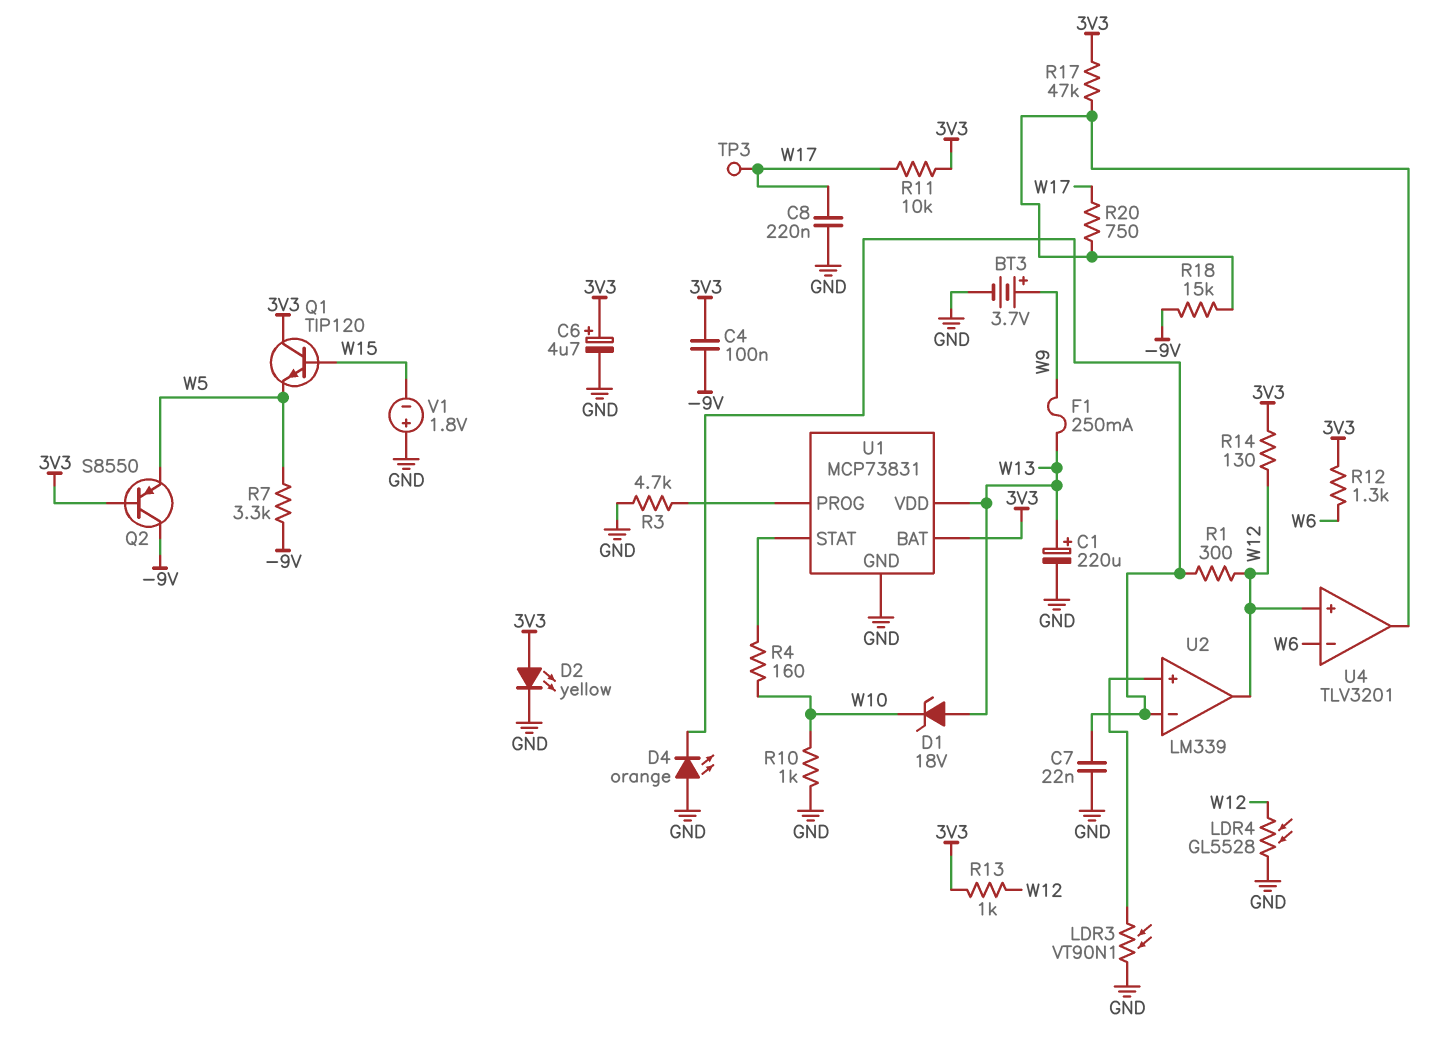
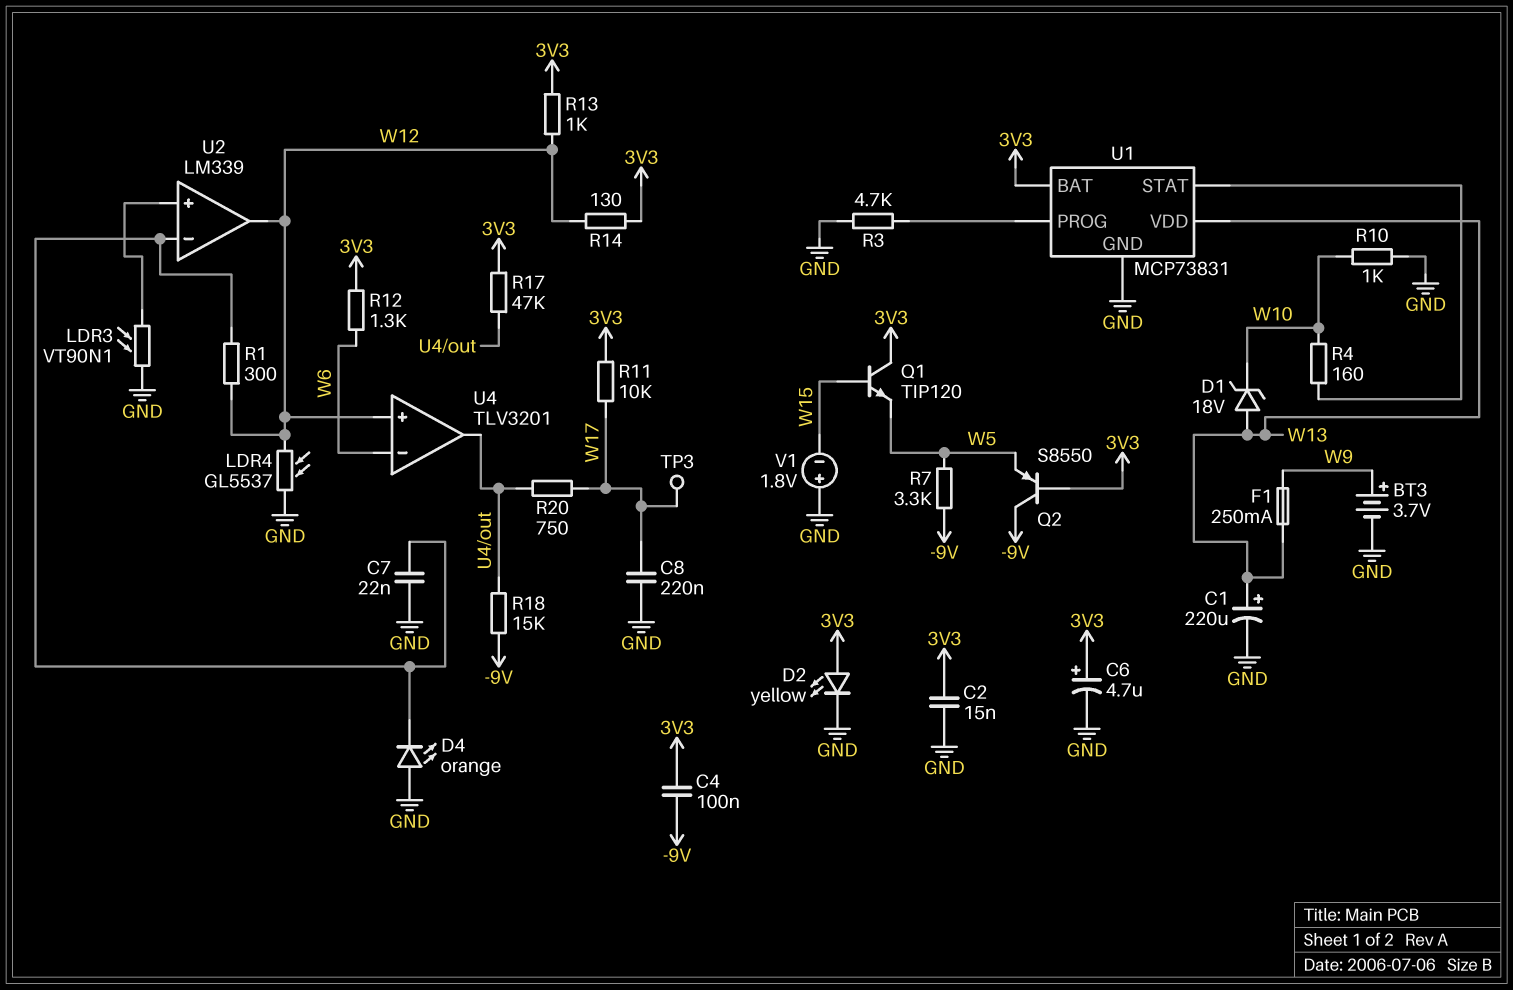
C2: none -> 15nF (3V3, GND)
LDR4: GL5528 (GND, W12) -> GL5537 (GND, W12)

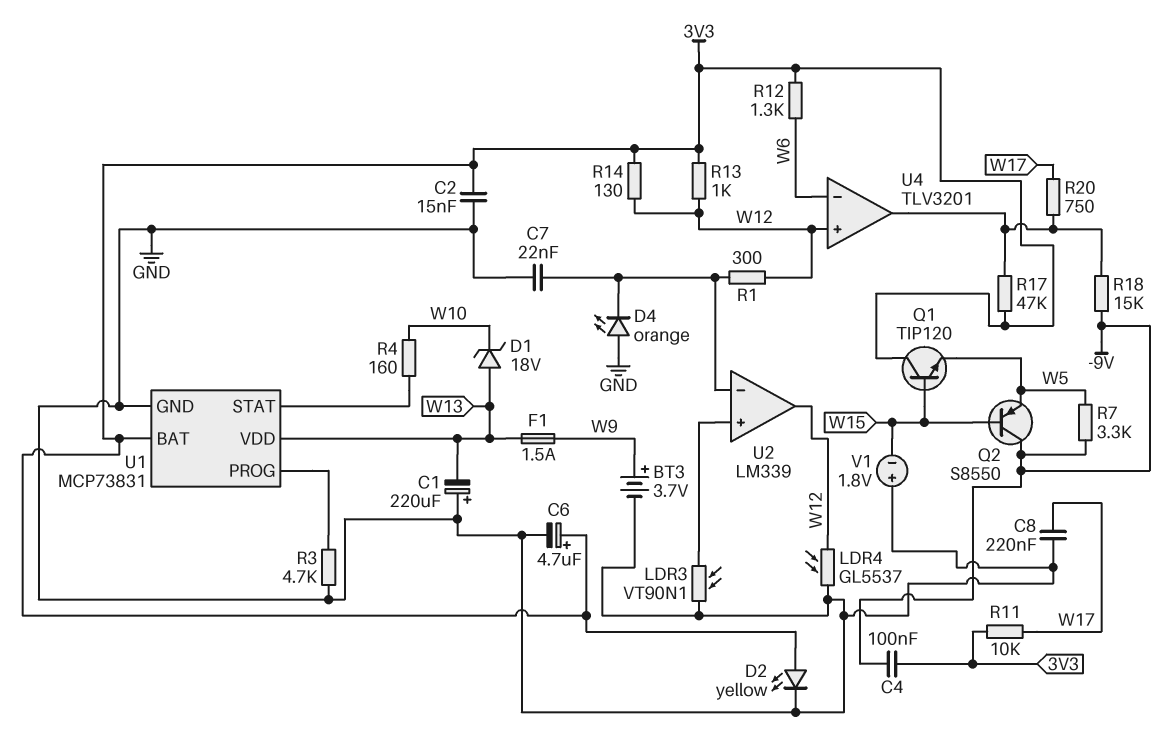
C1: 220uF (plus W13, minus GND) -> 220uF (plus GND, minus W13)
F1: 250mA (W9, W13) -> 1.5A (W9, W13)
Q2: PNP S8550 (B 3V3, C -9V, E W5) -> PNP S8550 (B W15, C -9V, E W5)
R10: 1k (GND, W10) -> none
TP3: test point (W17) -> none

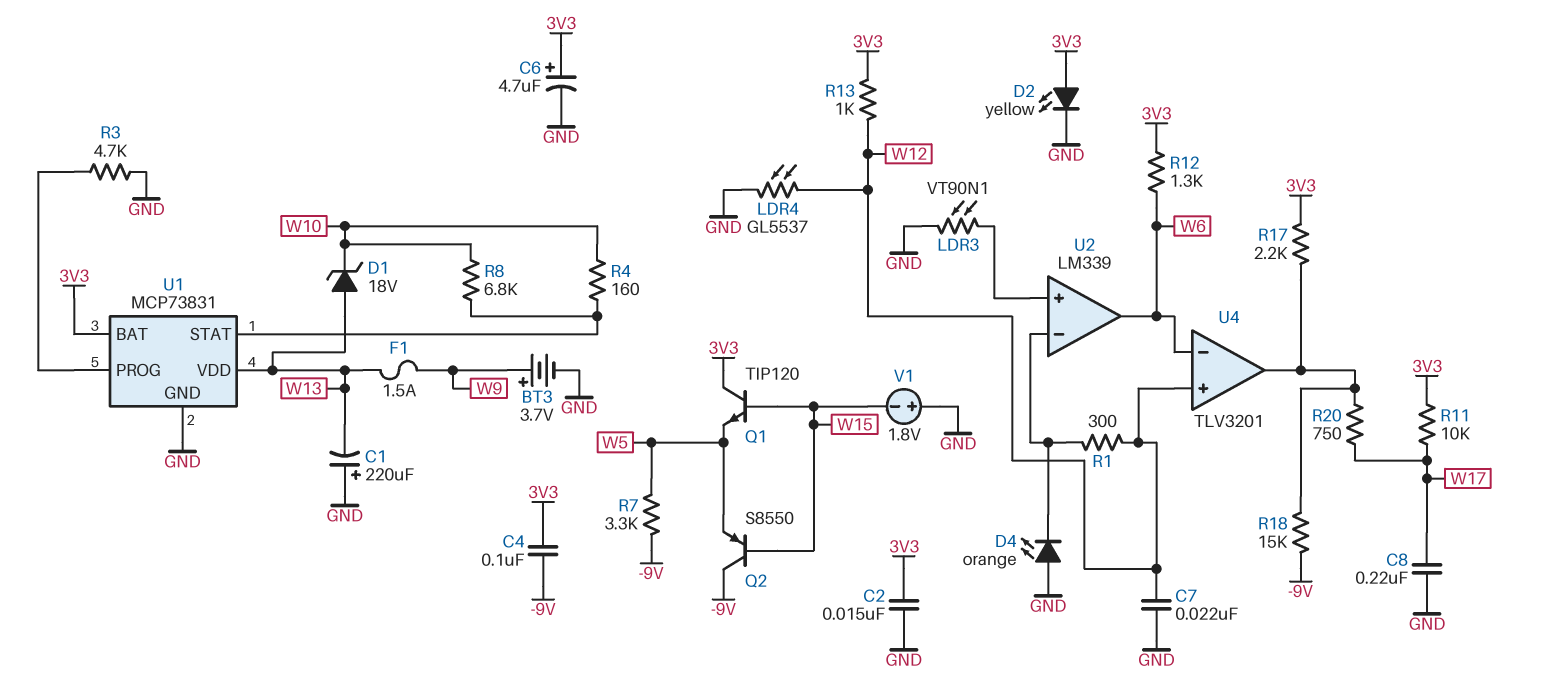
C7: 22nF (GND, U2/in-) -> 22nF (GND, W12)
R8: none -> 6.8k (U1/STAT, W10)
R14: 130 (3V3, W12) -> none
R17: 47k (3V3, U4/out) -> 2.2k (3V3, U4/out)
U2 pin out: W12 -> W6

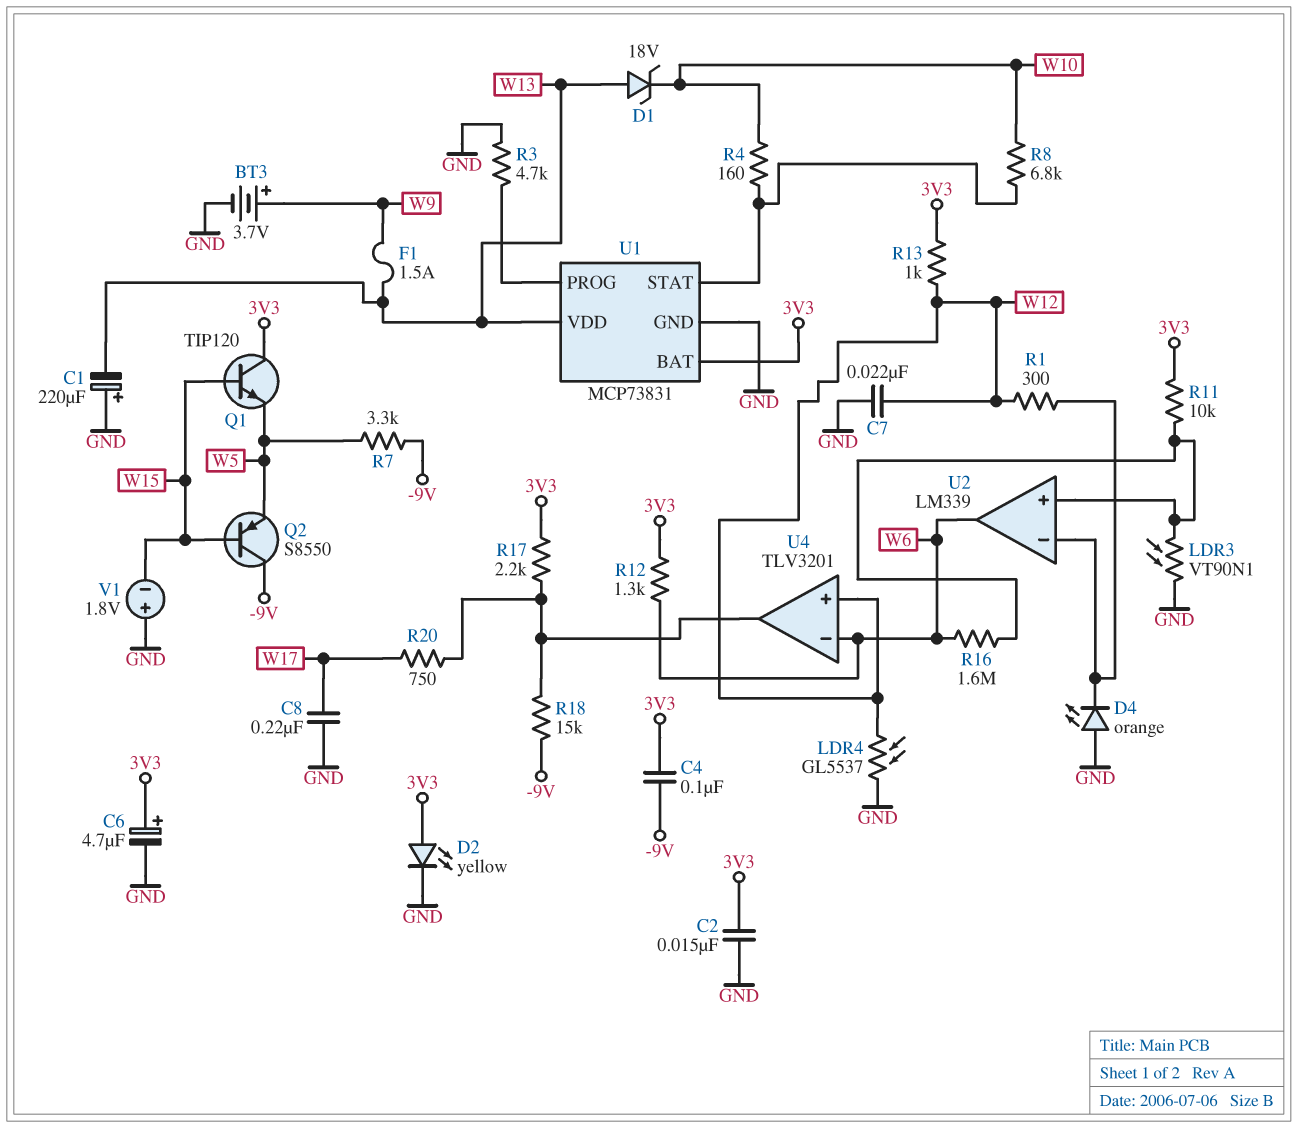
R11: 10k (3V3, W17) -> 10k (3V3, U2/in+)
R16: none -> 1.6M (U2/in+, W6)

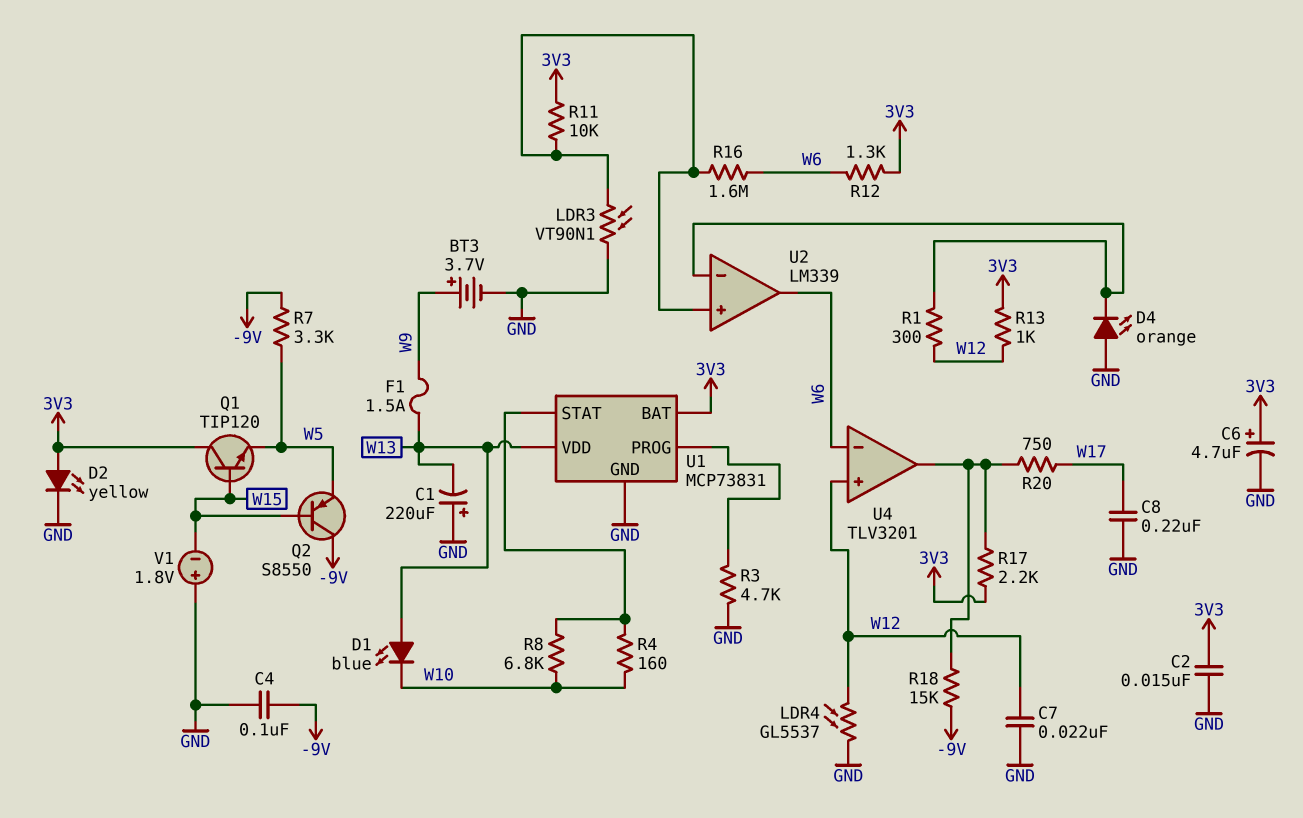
C4: 100nF (-9V, 3V3) -> 100nF (-9V, GND)
D1: zener 18V (A W13, K W10) -> LED blue (A W13, K W10)

